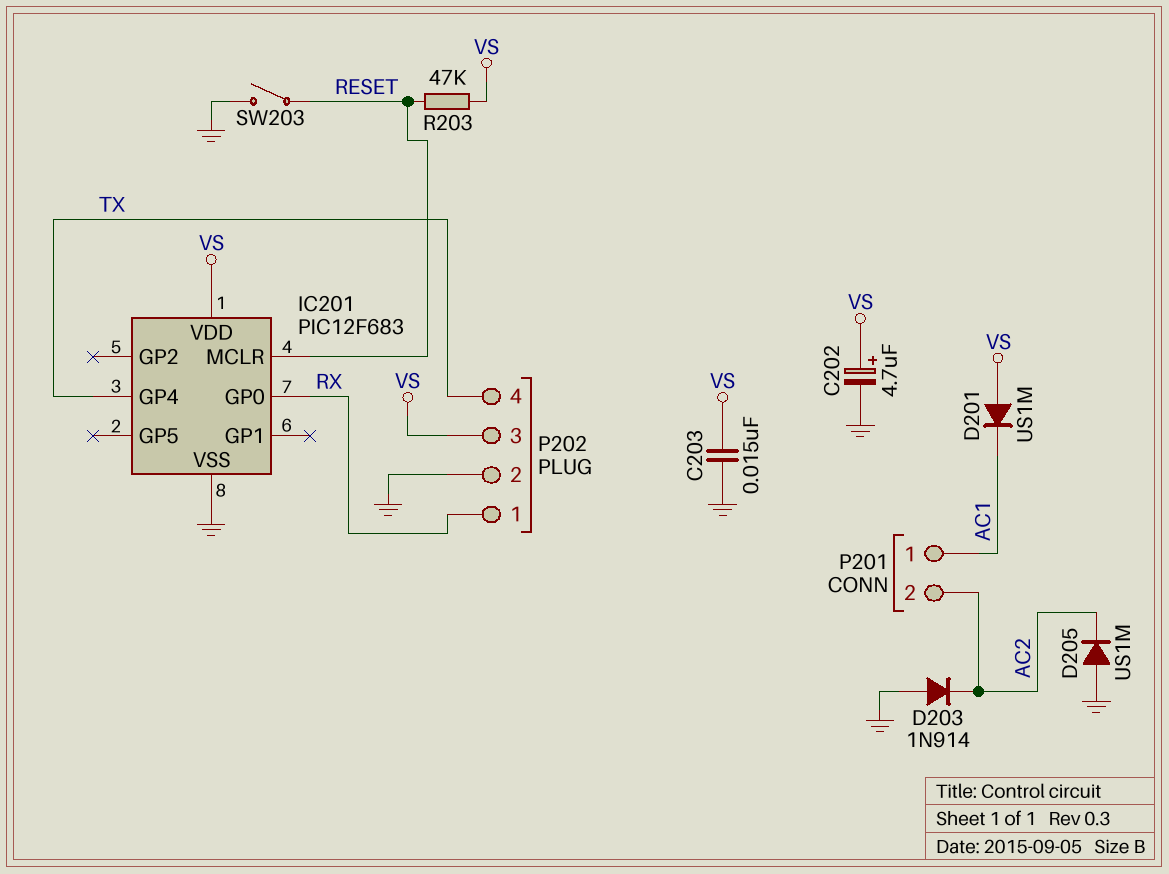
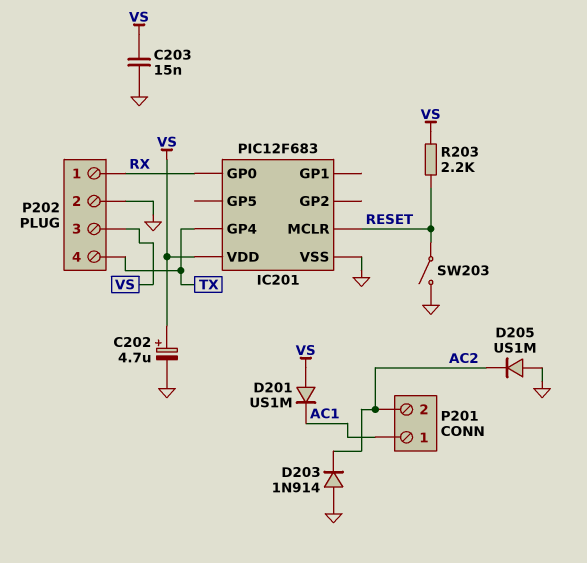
R203: 47k (RESET, VS) -> 2.2k (RESET, VS)

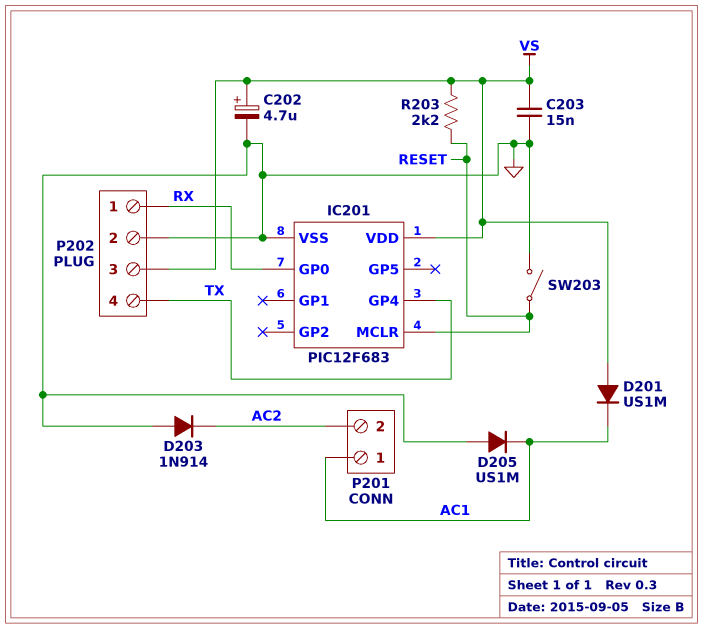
D205: diode US1M (A GND, K AC2) -> diode US1M (A GND, K AC1)

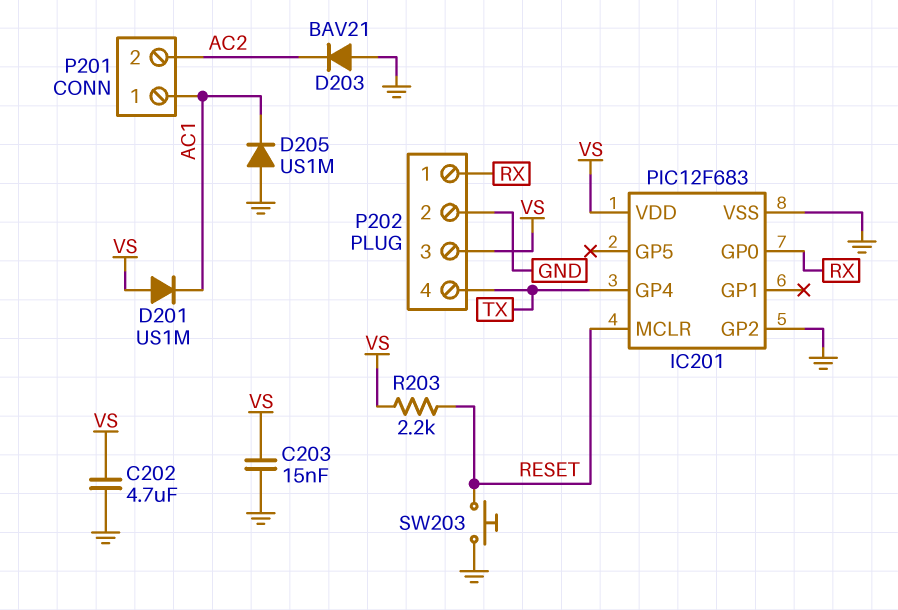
C202: 4.7uF (plus VS, minus GND) -> 4.7uF (GND, VS)
D203: diode 1N914 (A GND, K AC2) -> diode BAV21 (A GND, K AC2)
IC201 pin GP2: none -> GND
SW203: switch (GND, RESET) -> button (GND, RESET)

